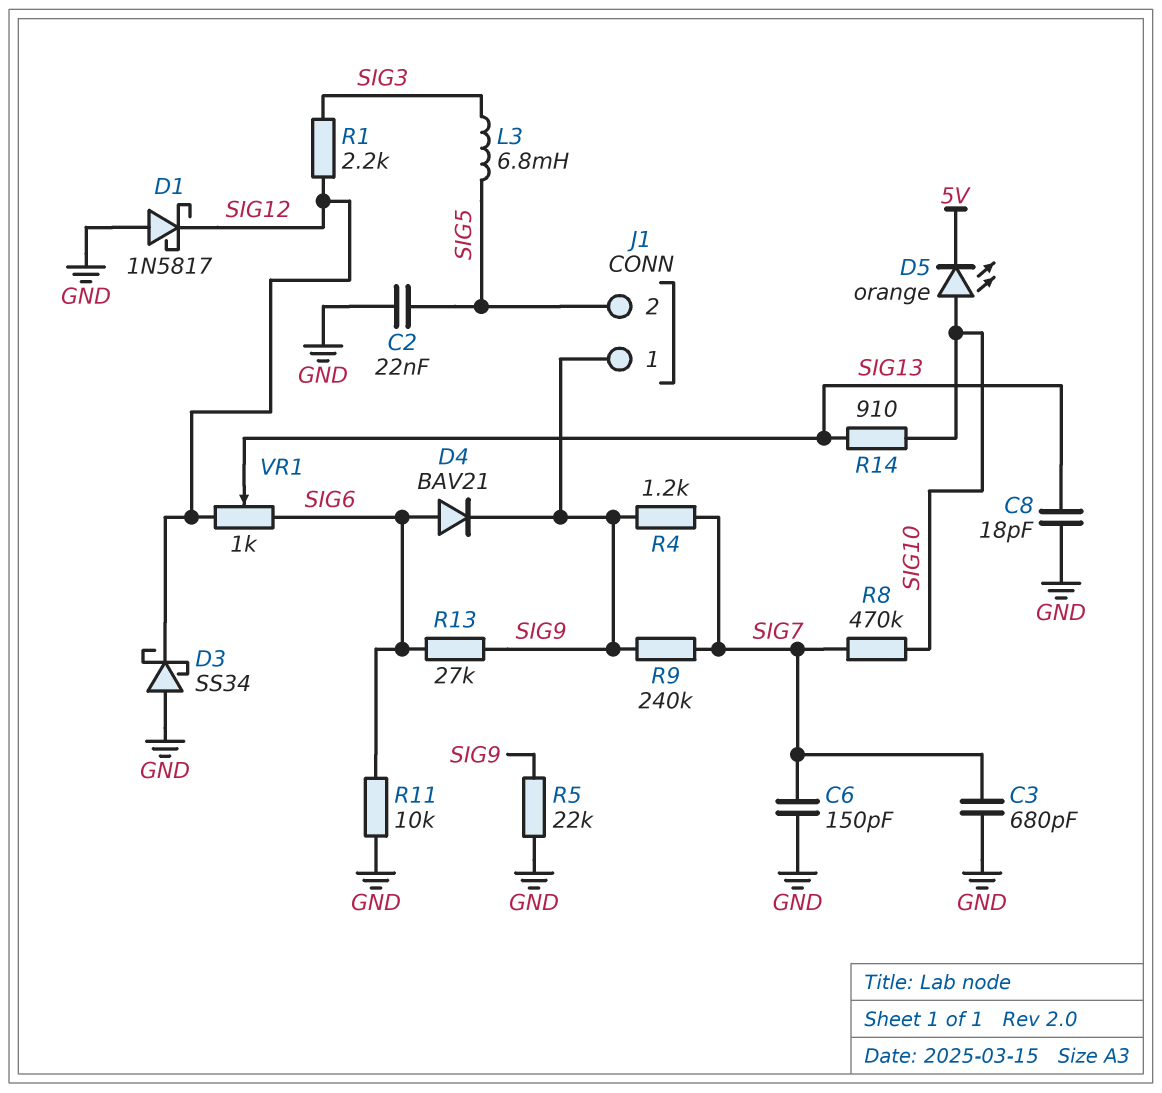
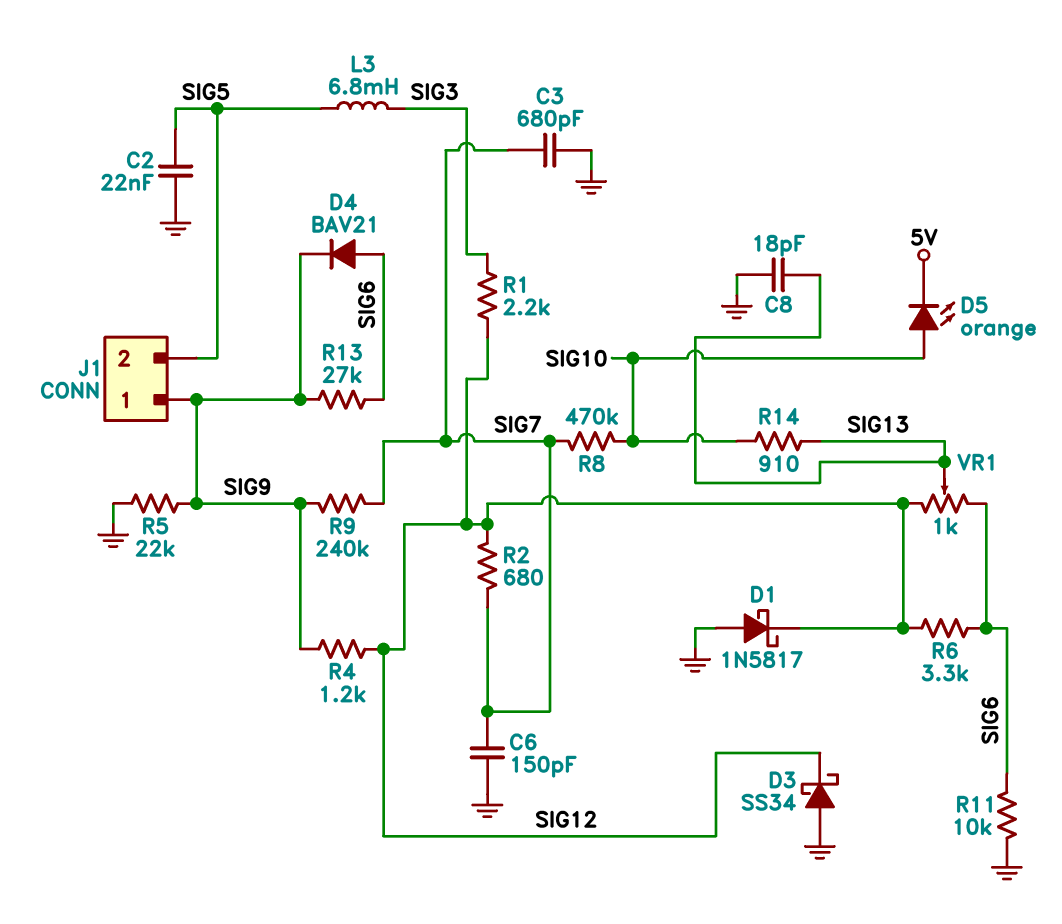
R2: none -> 680 (SIG7, SIG12)
R4: 1.2k (SIG7, SIG9) -> 1.2k (SIG9, SIG12)
R6: none -> 3.3k (SIG6, SIG12)

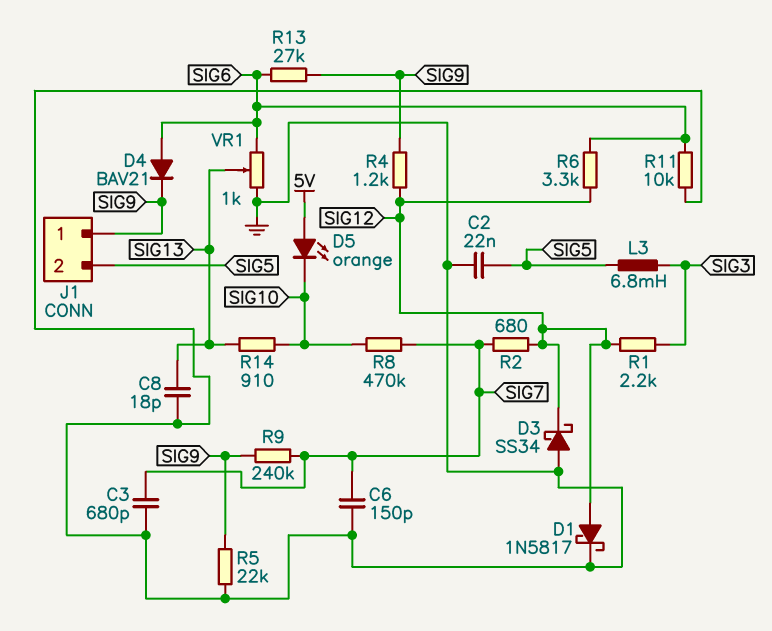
D1: schottky 1N5817 (A GND, K SIG12) -> schottky 1N5817 (A SIG12, K GND)
D5: LED orange (A SIG10, K 5V) -> LED orange (A 5V, K SIG10)
VR1: 1k (SIG6, SIG12, wiper SIG13) -> 1k (GND, SIG6, wiper SIG13)

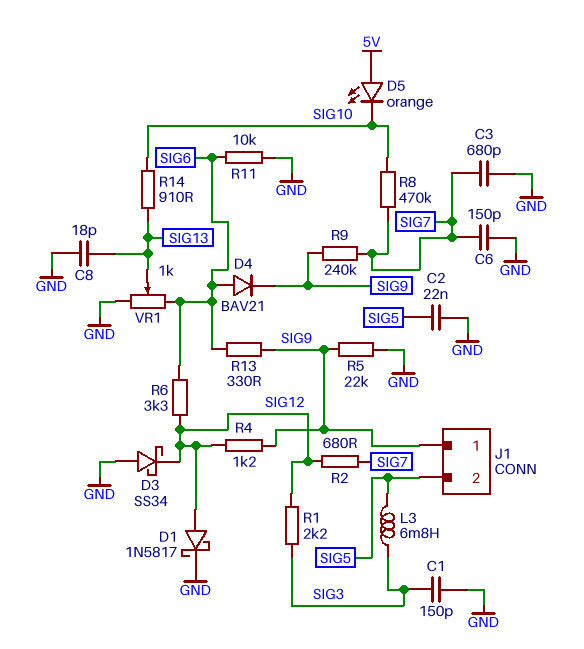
C1: none -> 150pF (GND, SIG3)
R13: 27k (SIG6, SIG9) -> 330 (SIG6, SIG9)

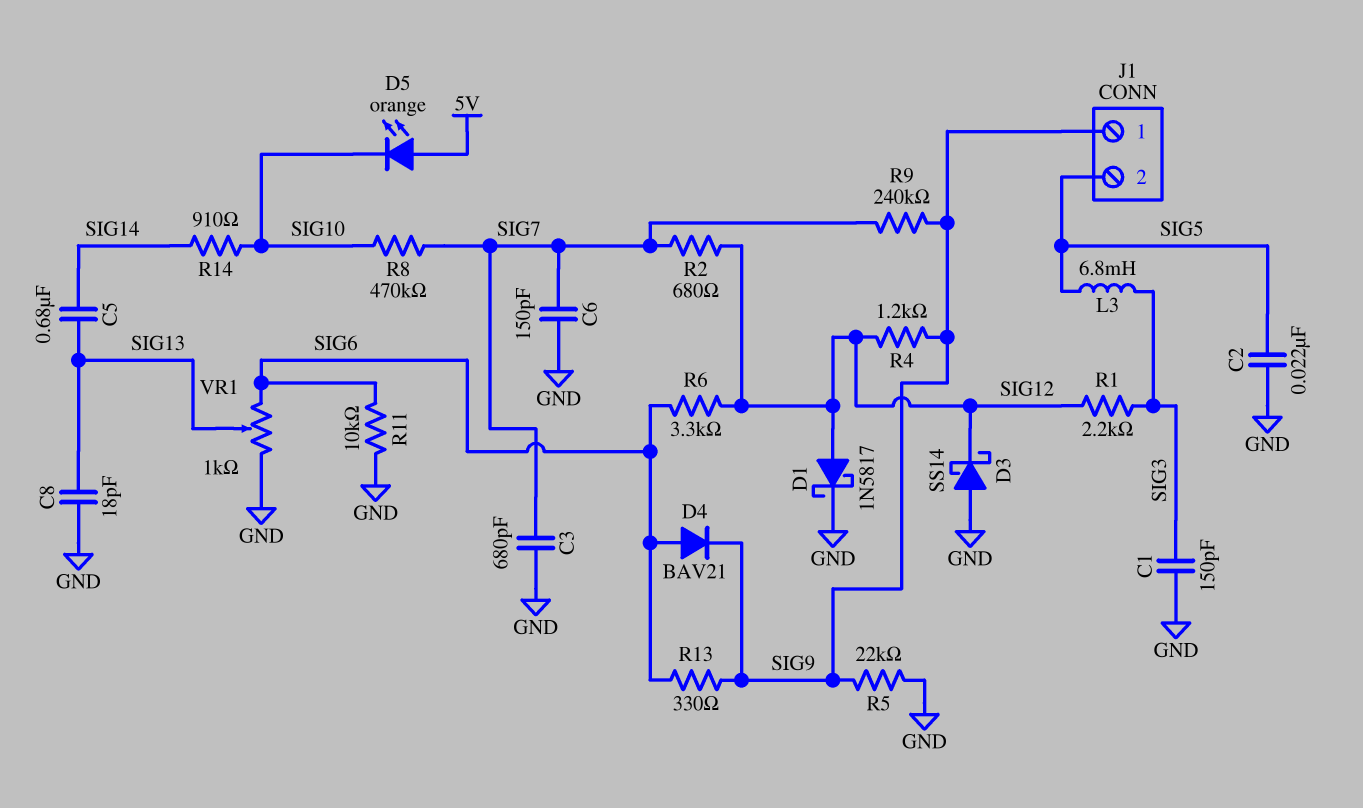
C5: none -> 680nF (SIG13, SIG14)
D3: schottky SS34 (A GND, K SIG12) -> schottky SS14 (A GND, K SIG12)
R14: 910 (SIG10, SIG13) -> 910 (SIG10, SIG14)

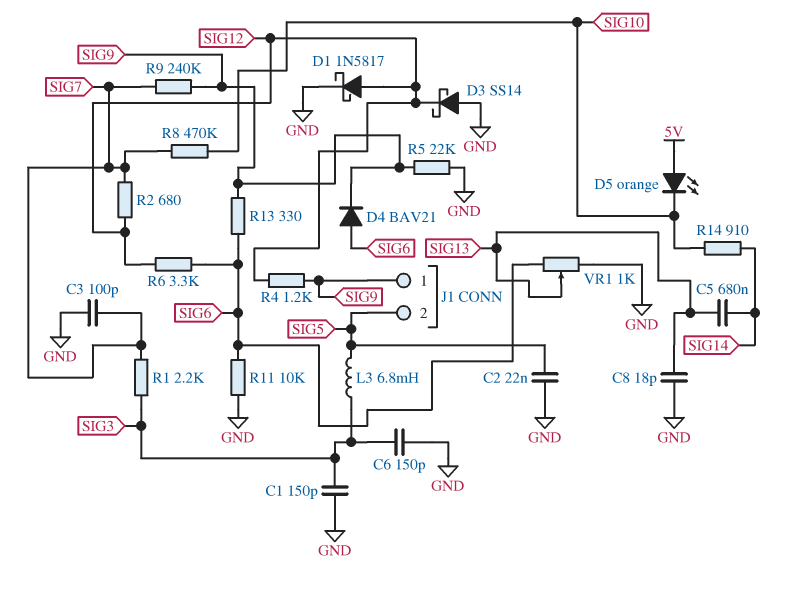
C3: 680pF (GND, SIG7) -> 100pF (GND, SIG7)
C6: 150pF (GND, SIG7) -> 150pF (GND, SIG3)
R1: 2.2k (SIG3, SIG12) -> 2.2k (SIG3, SIG7)

